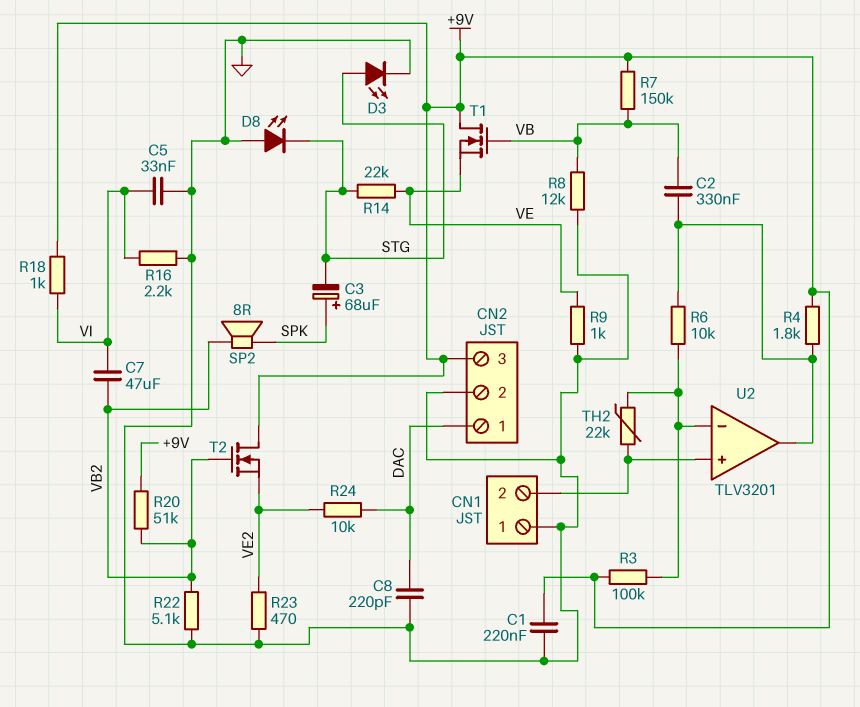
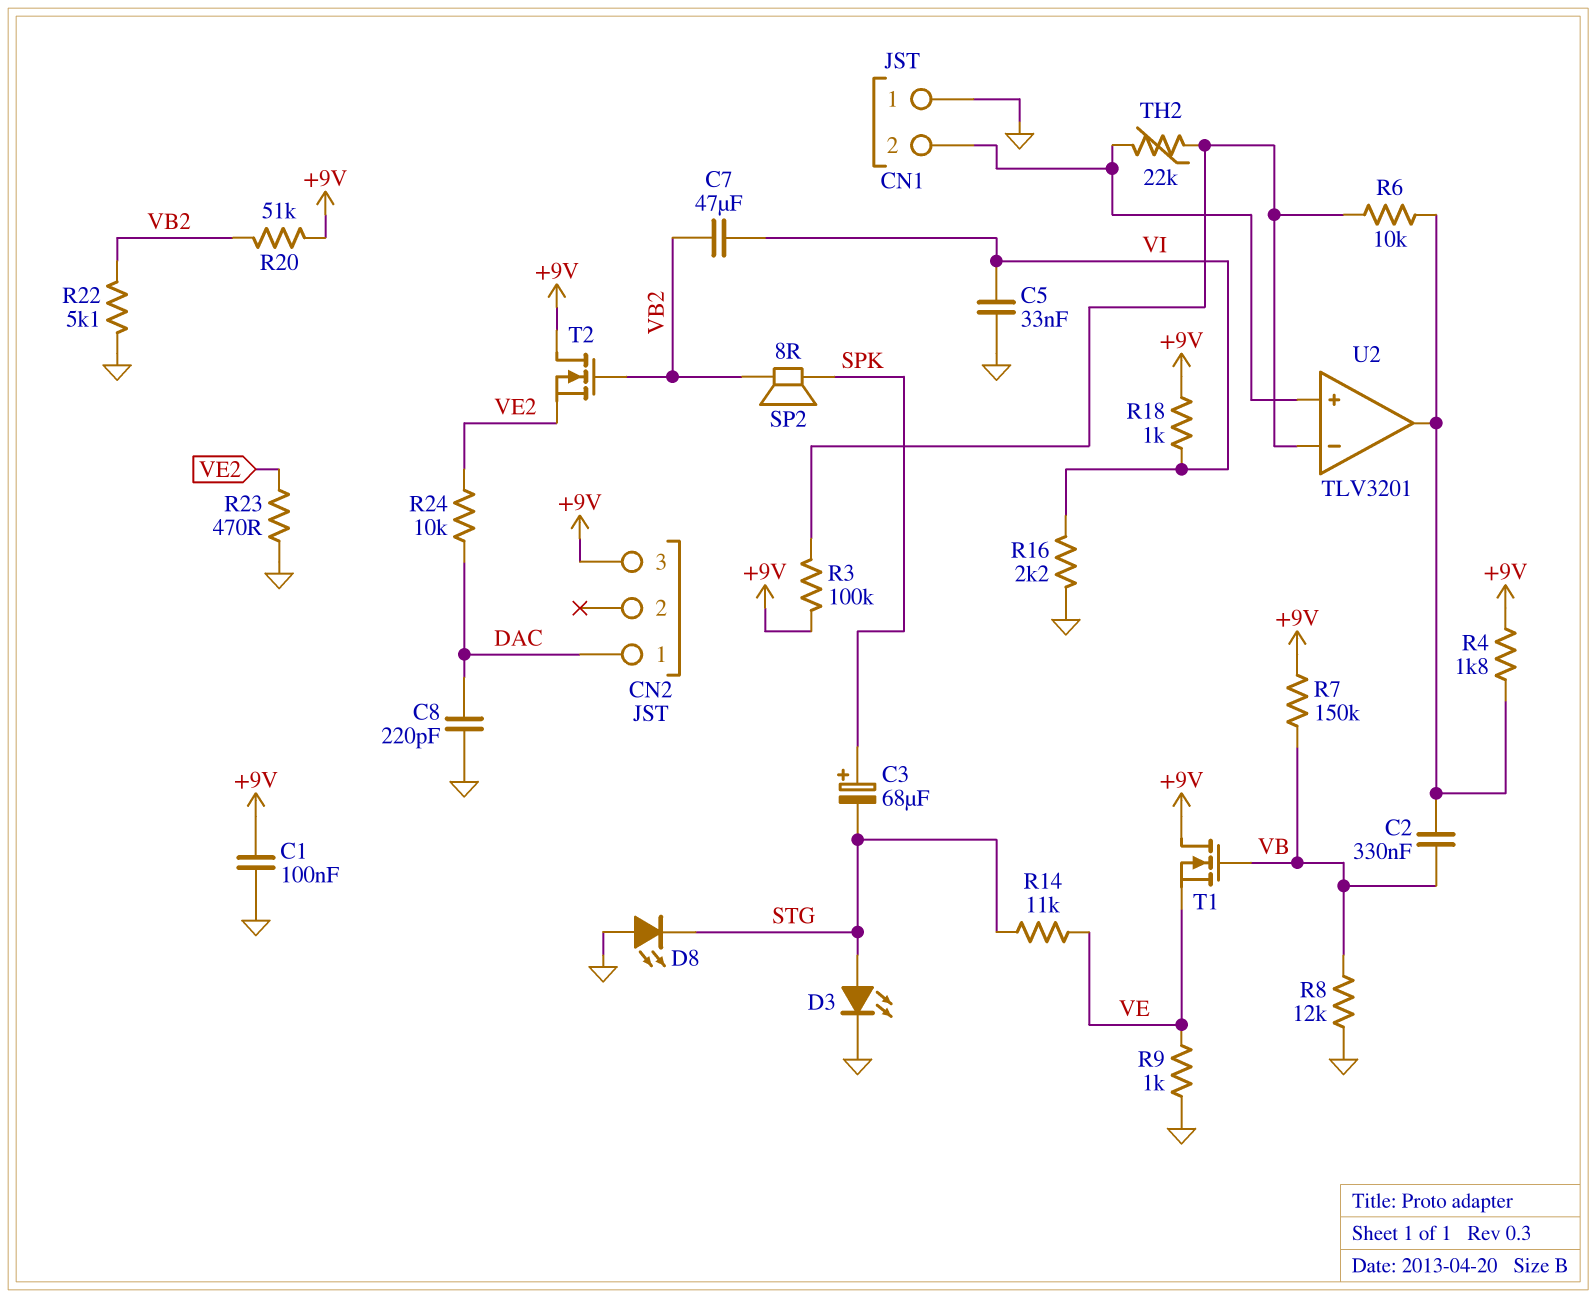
C1: 220nF (+9V, GND) -> 100nF (+9V, GND)
CN2 pin 2: GND -> none
R14: 22k (STG, VE) -> 11k (STG, VE)

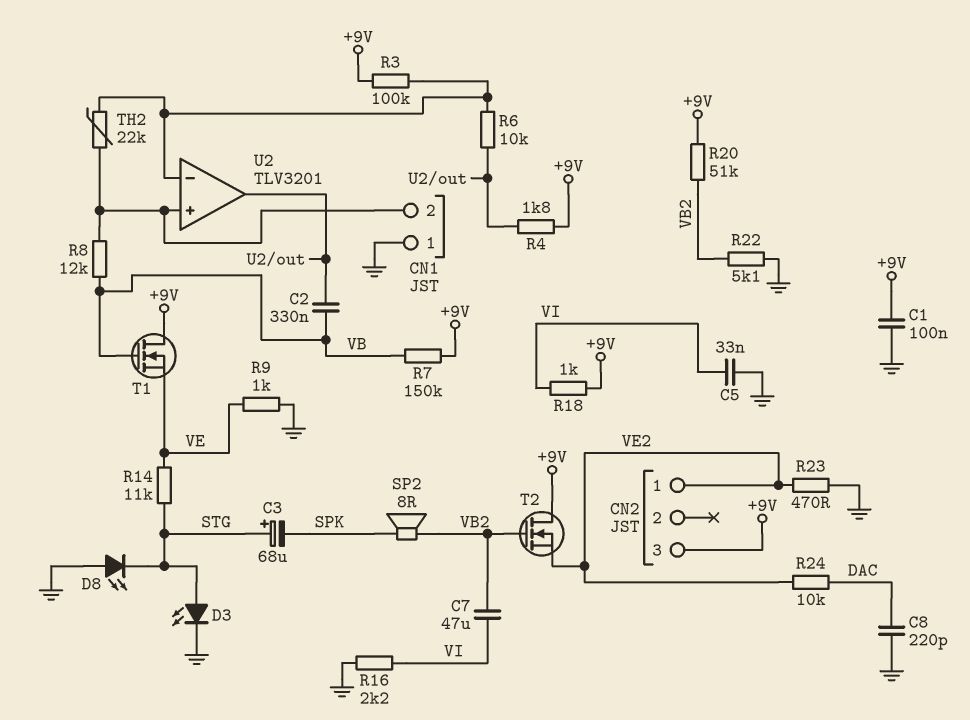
C3: 68uF (plus SPK, minus STG) -> 68uF (plus STG, minus SPK)
CN2 pin 1: DAC -> VE2
R8: 12k (GND, VB) -> 12k (CN1/2, VB)

